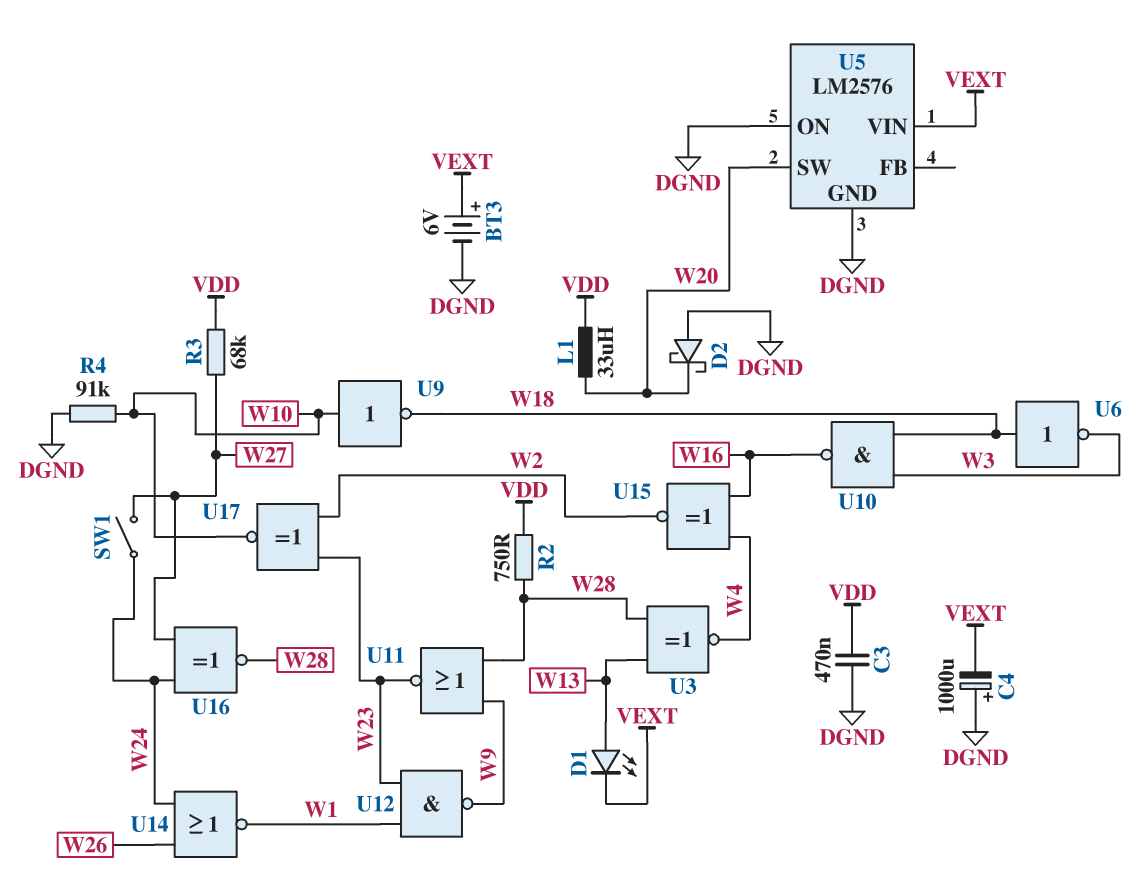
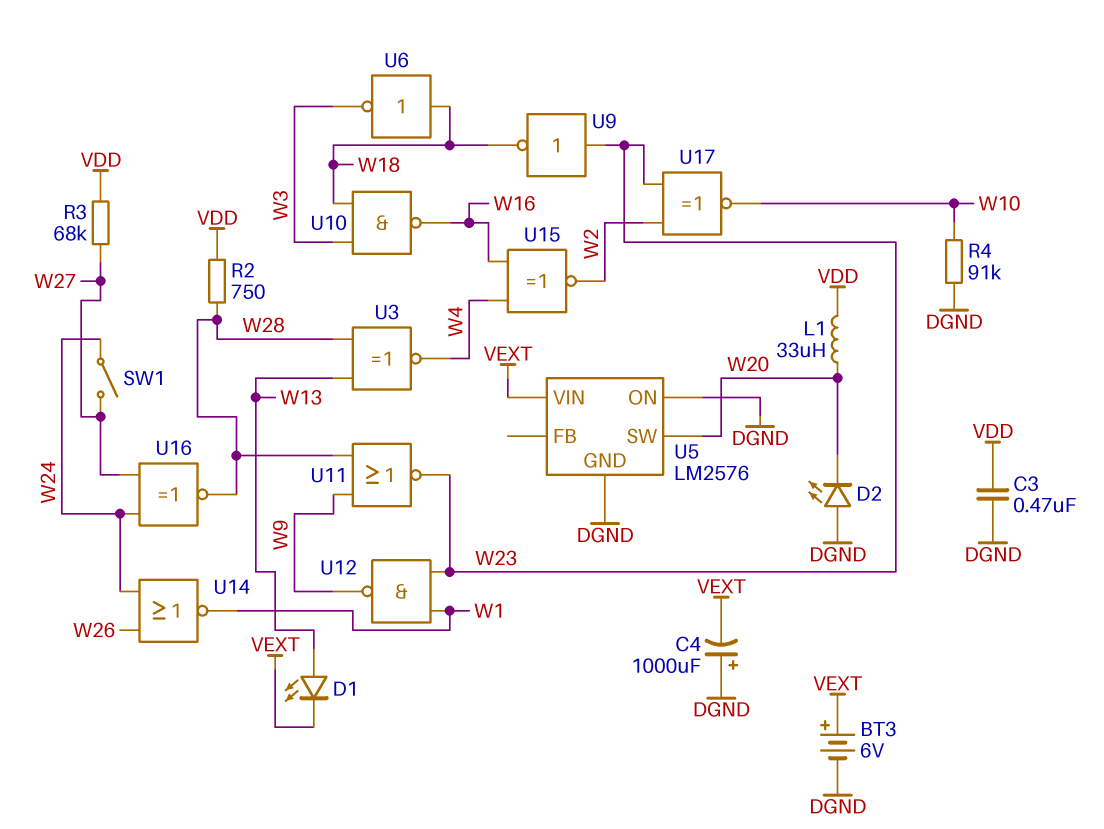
D2: schottky (A DGND, K W20) -> LED (A DGND, K W20)
U9: NOT (in W10, out W18) -> NOT (in W23, out W18)

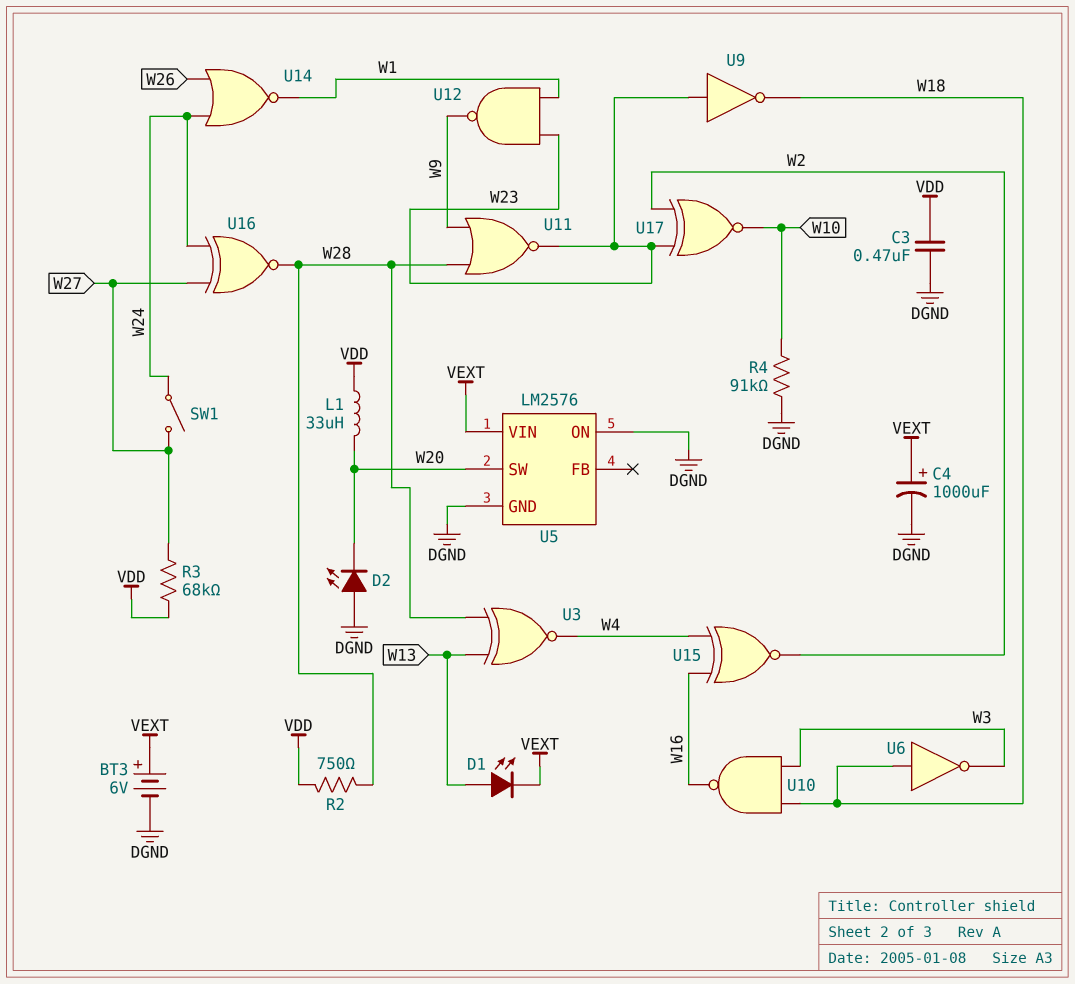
C4: 1000uF (plus DGND, minus VEXT) -> 1000uF (plus VEXT, minus DGND)

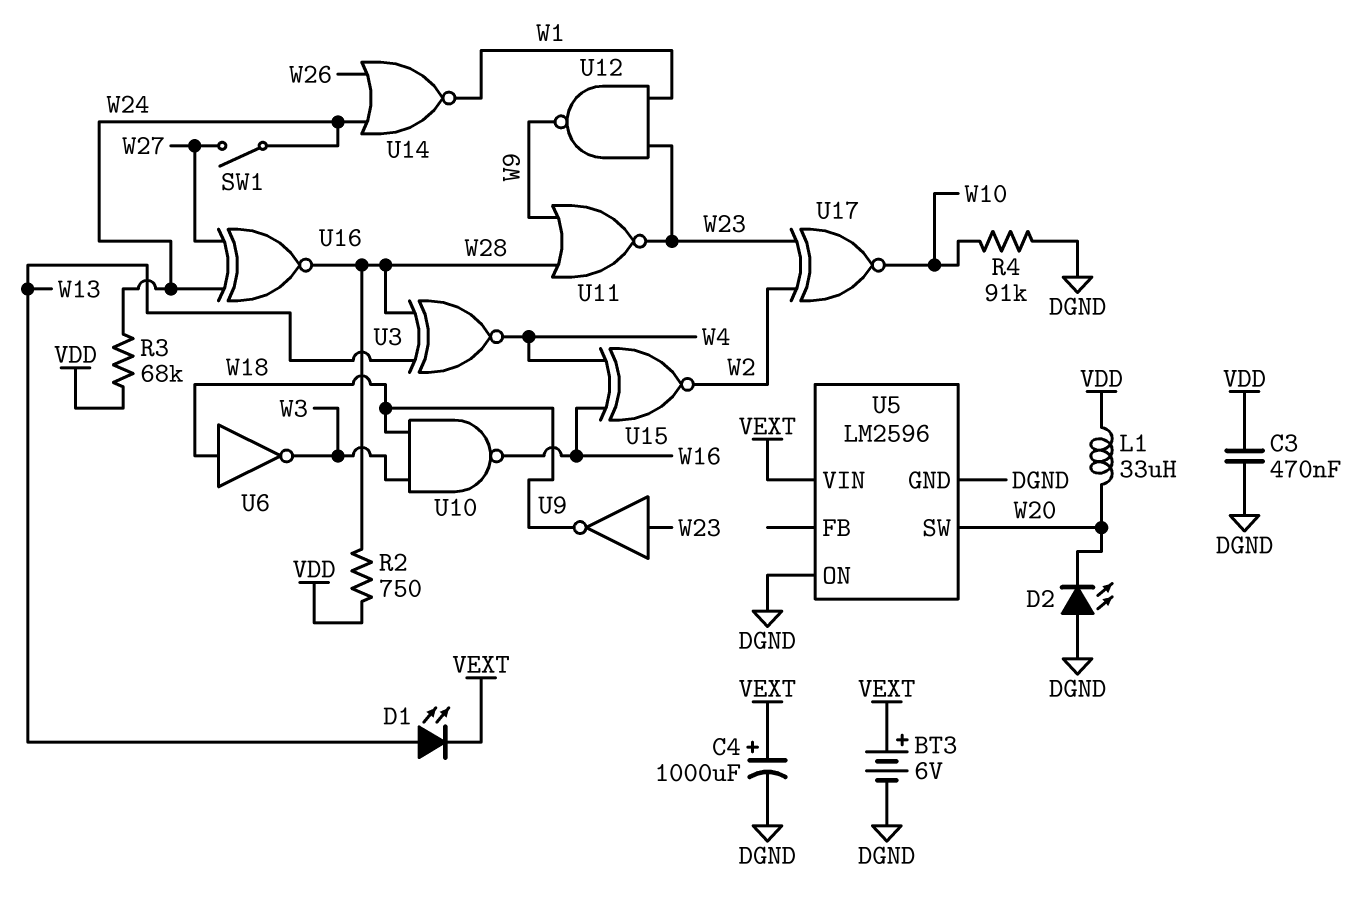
R3: 68k (VDD, W27) -> 68k (VDD, W24)
U5: LM2576 -> LM2596

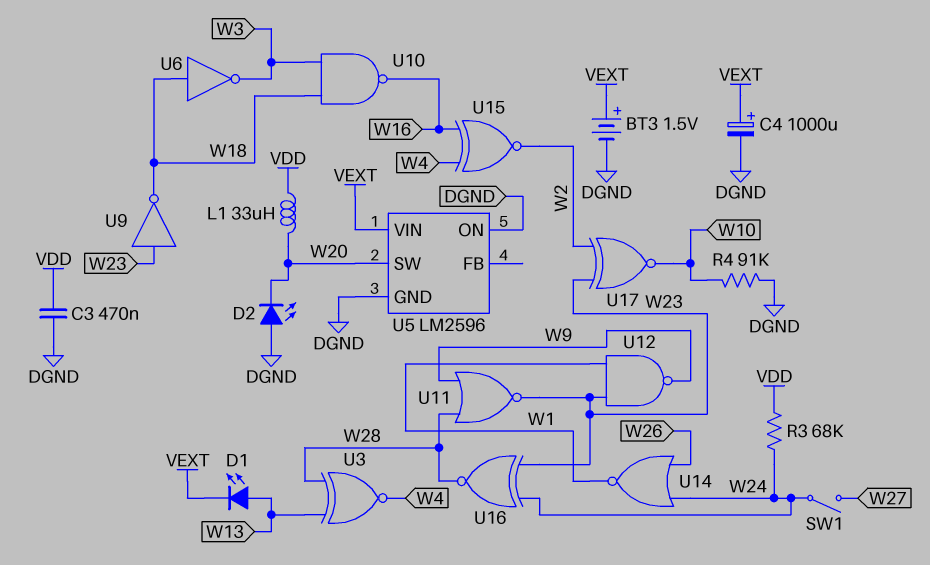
BT3: 6V (plus VEXT, minus DGND) -> 1.5V (plus VEXT, minus DGND)
R2: 750 (VDD, W28) -> none
U16: XNOR (in W24, in W27, out W28) -> XNOR (in W23, in W24, out W28)

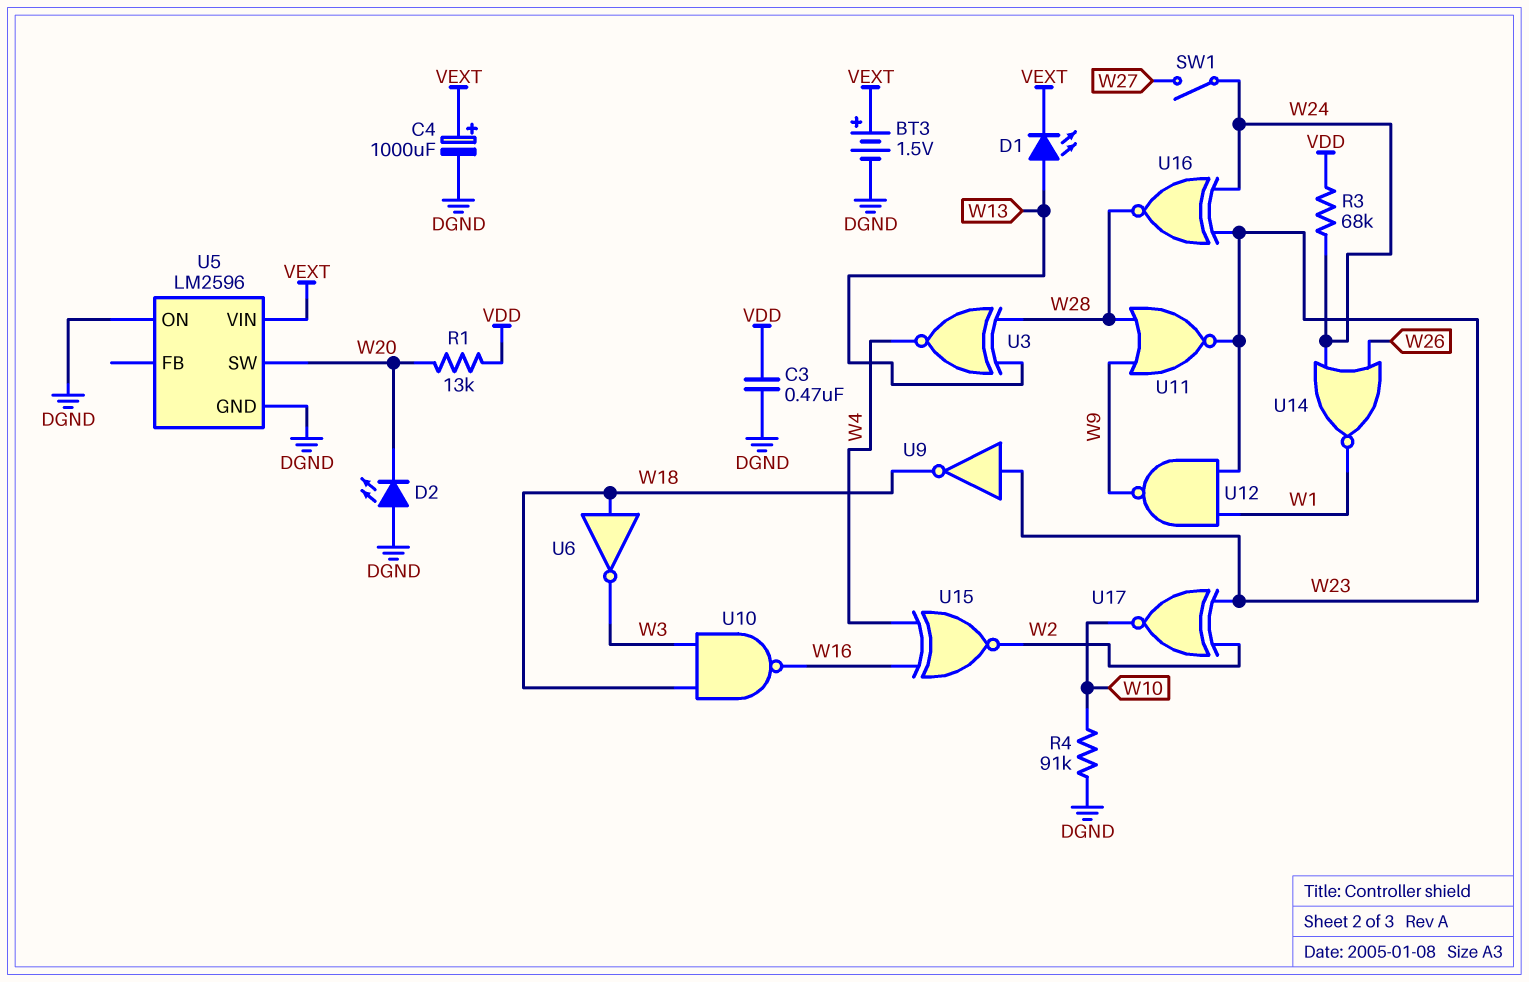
L1: 33uH (VDD, W20) -> none
R1: none -> 13k (VDD, W20)

